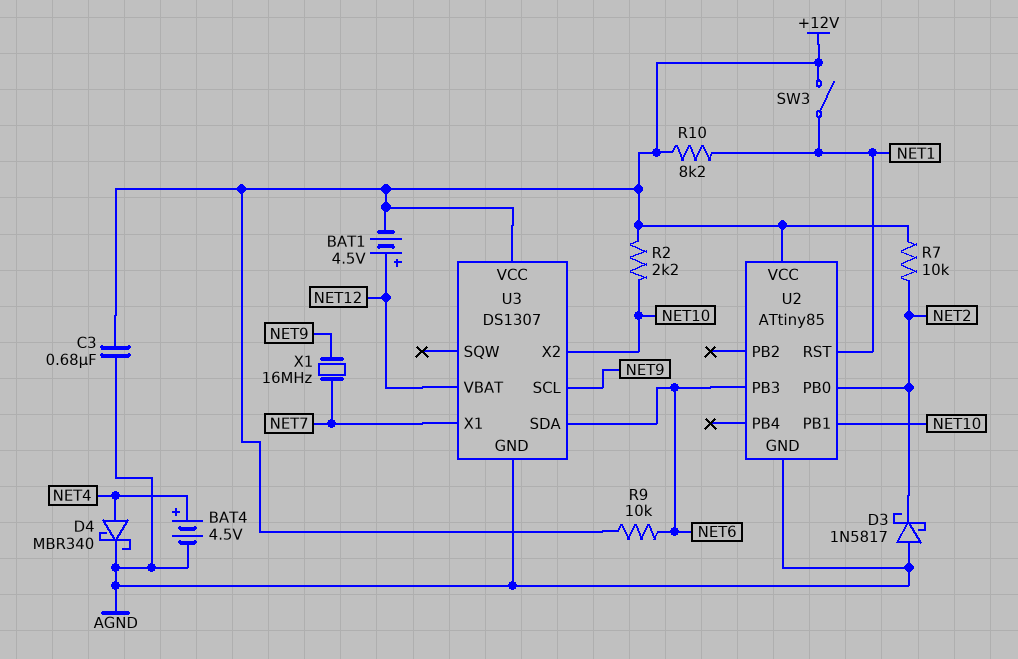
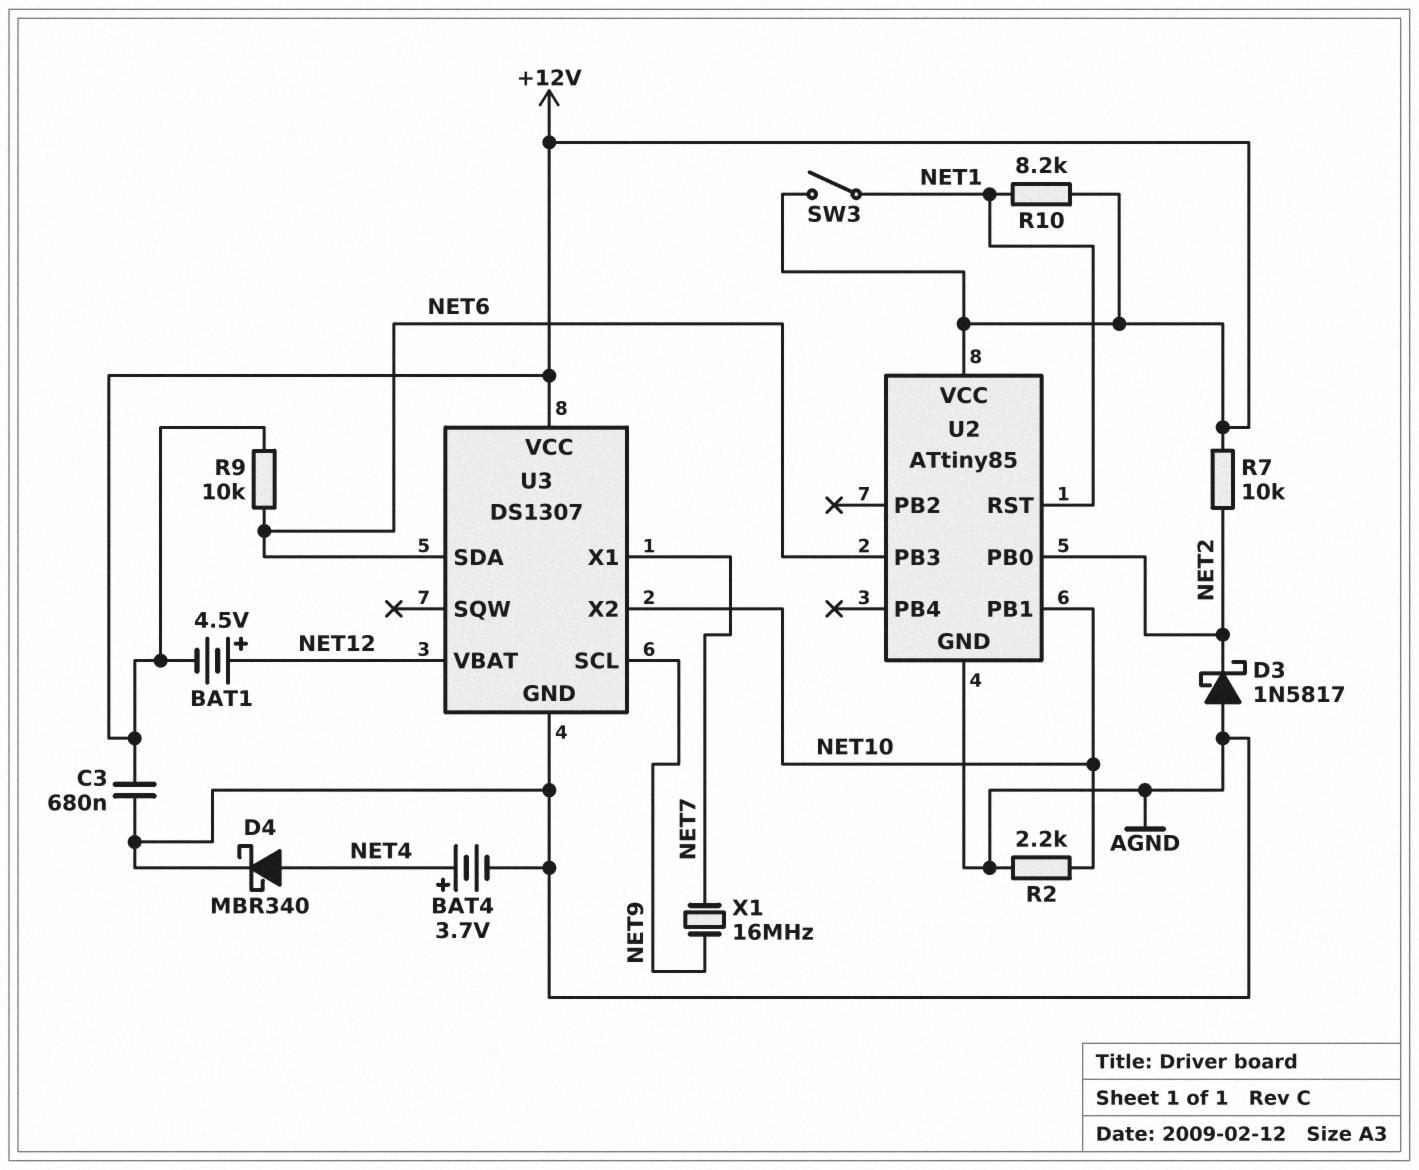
BAT4: 4.5V (plus NET4, minus AGND) -> 3.7V (plus NET4, minus AGND)
R2: 2.2k (+12V, NET10) -> 2.2k (AGND, NET10)

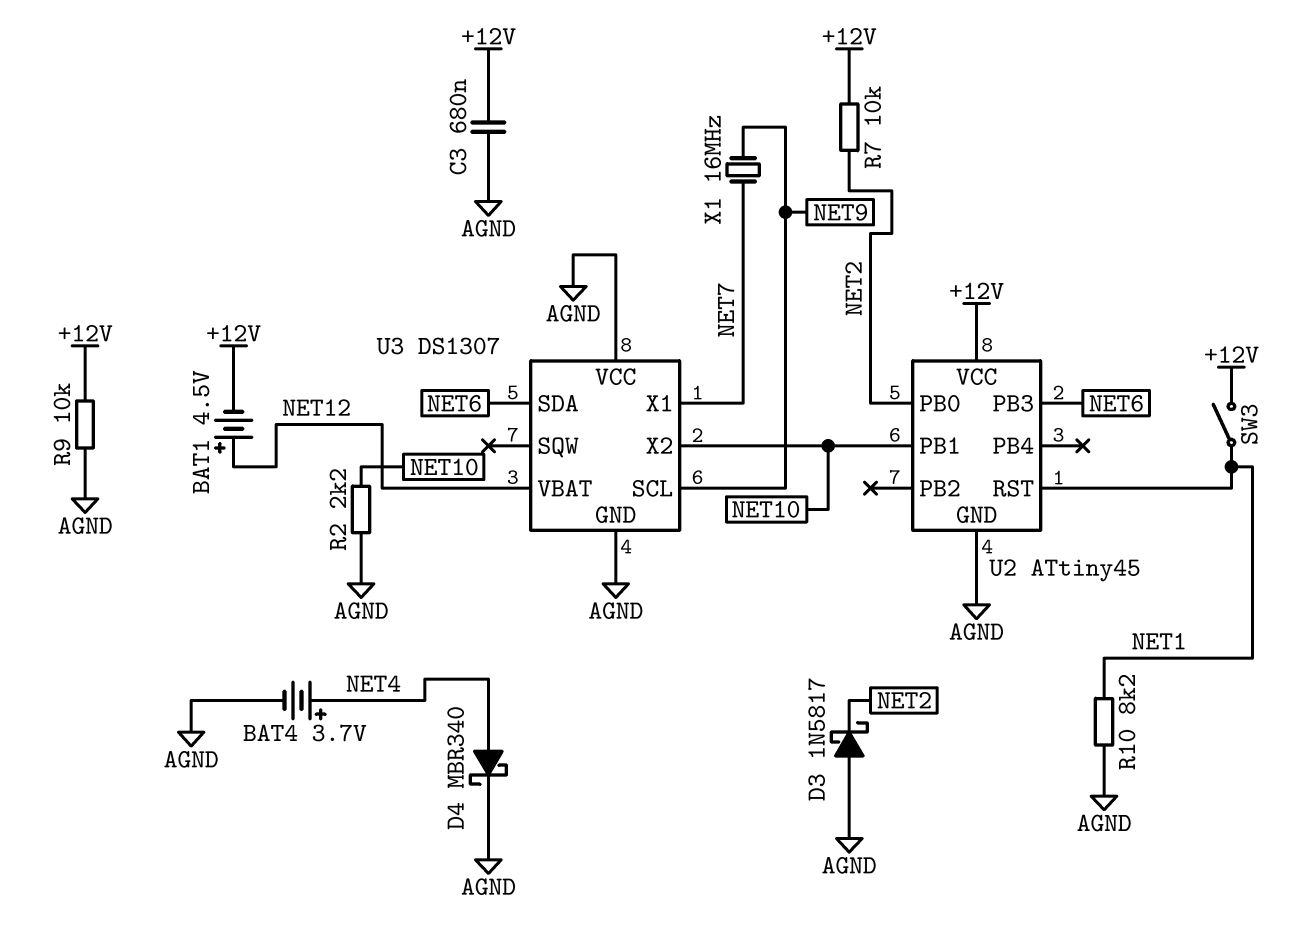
R9: 10k (+12V, NET6) -> 10k (+12V, AGND)
R10: 8.2k (+12V, NET1) -> 8.2k (AGND, NET1)
U2: ATtiny85 -> ATtiny45
U3 pin VCC: +12V -> AGND

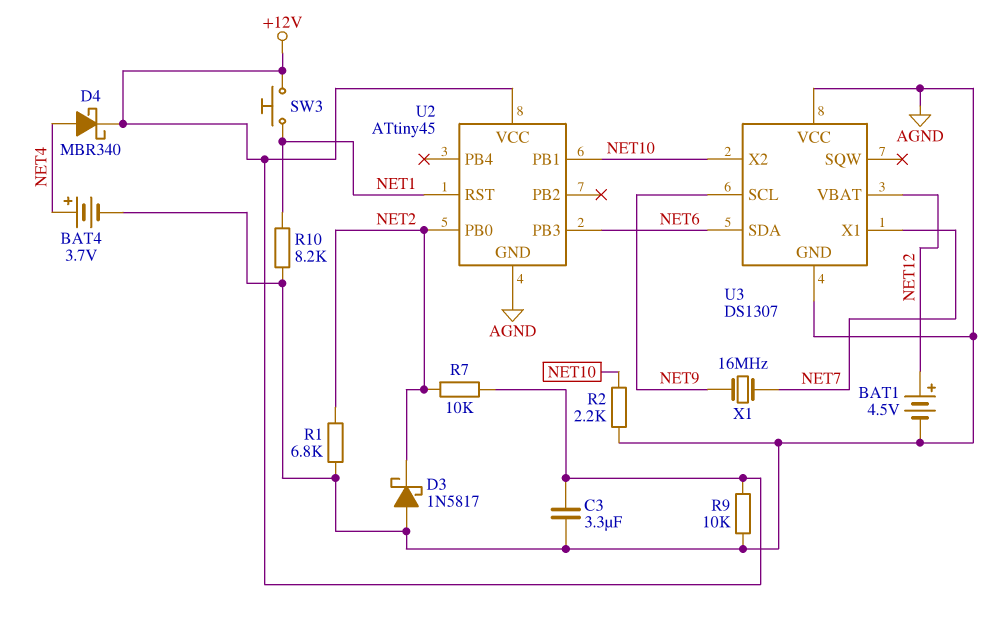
BAT1: 4.5V (plus NET12, minus +12V) -> 4.5V (plus NET12, minus AGND)
C3: 680nF (+12V, AGND) -> 3.3uF (+12V, AGND)
D4: schottky MBR340 (A NET4, K AGND) -> schottky MBR340 (A NET4, K +12V)
R1: none -> 6.8k (AGND, NET2)
SW3: switch (+12V, NET1) -> button (+12V, NET1)

